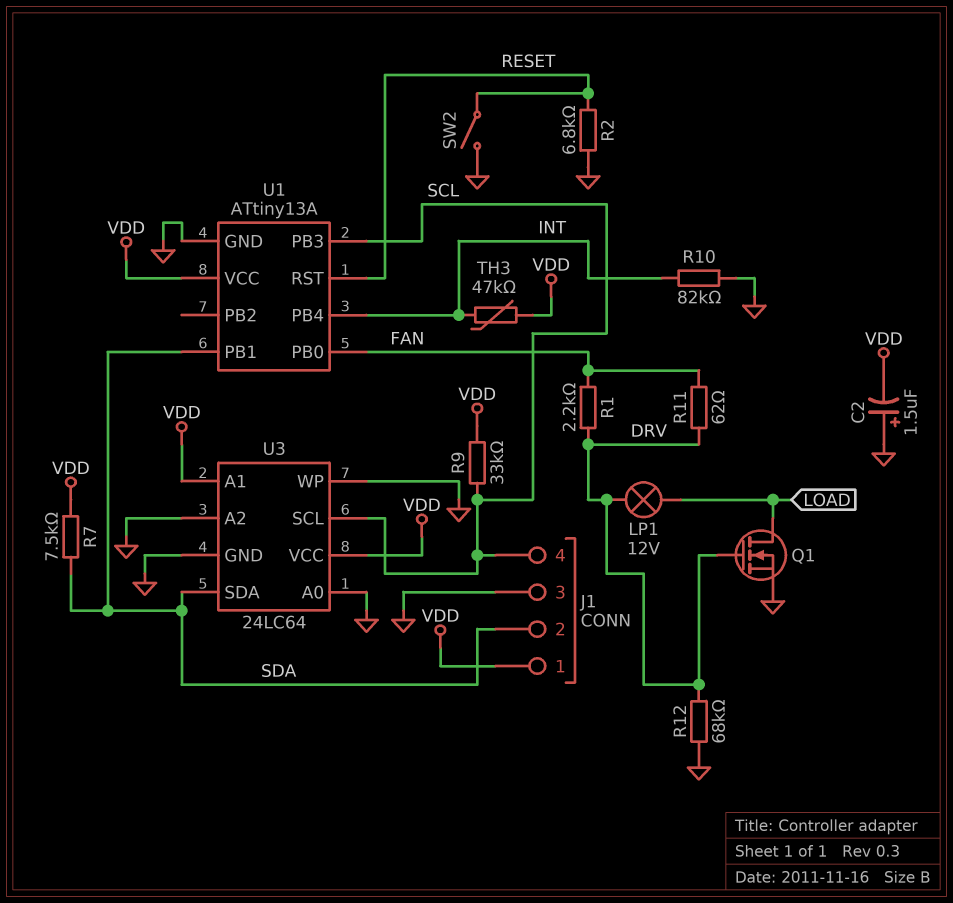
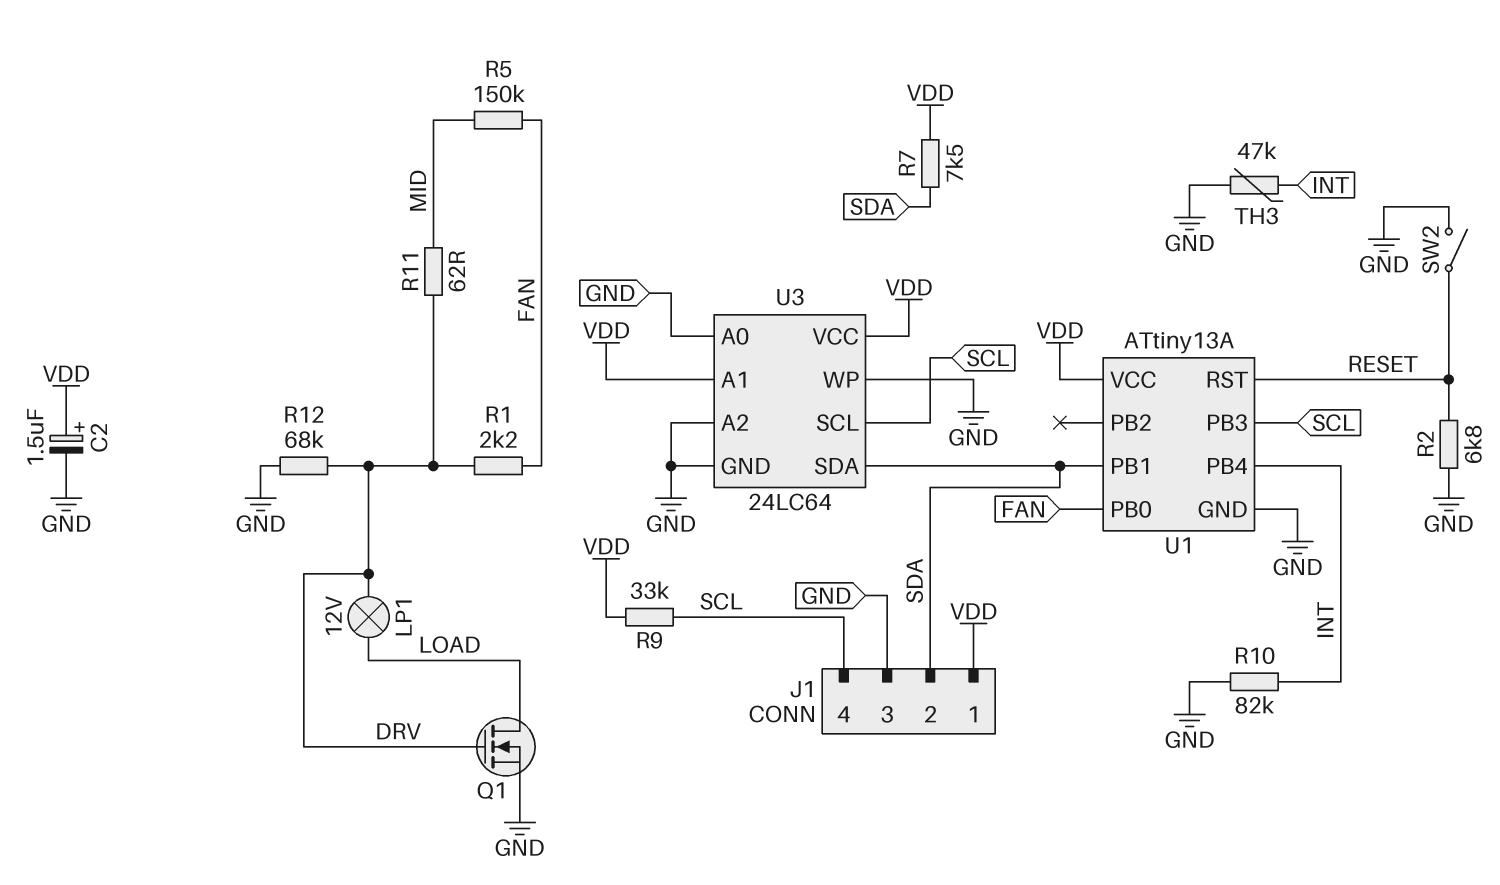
C2: 1.5uF (plus GND, minus VDD) -> 1.5uF (plus VDD, minus GND)
R5: none -> 150k (FAN, MID)
R11: 62 (DRV, FAN) -> 62 (DRV, MID)
TH3: 47k (INT, VDD) -> 47k (GND, INT)

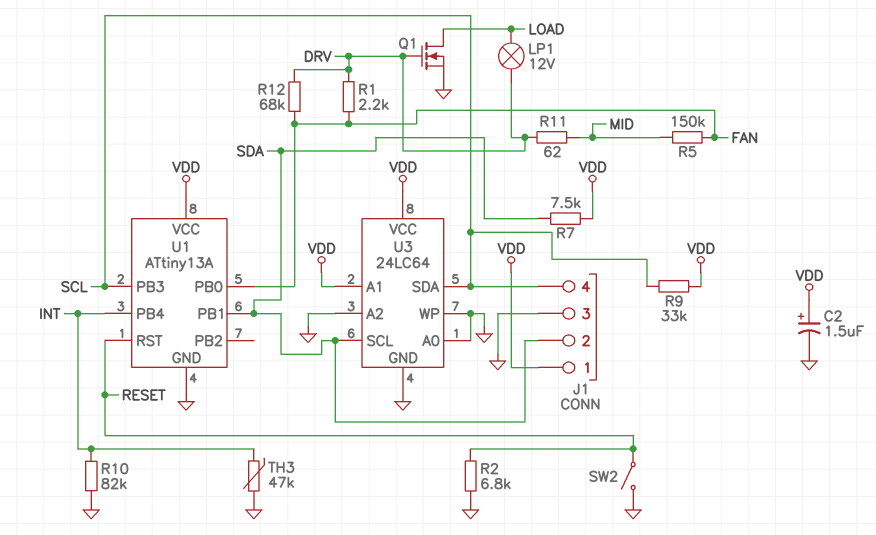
R12: 68k (DRV, GND) -> 68k (DRV, FAN)
U3 pin SCL: SCL -> SDA
U3 pin SDA: SDA -> SCL

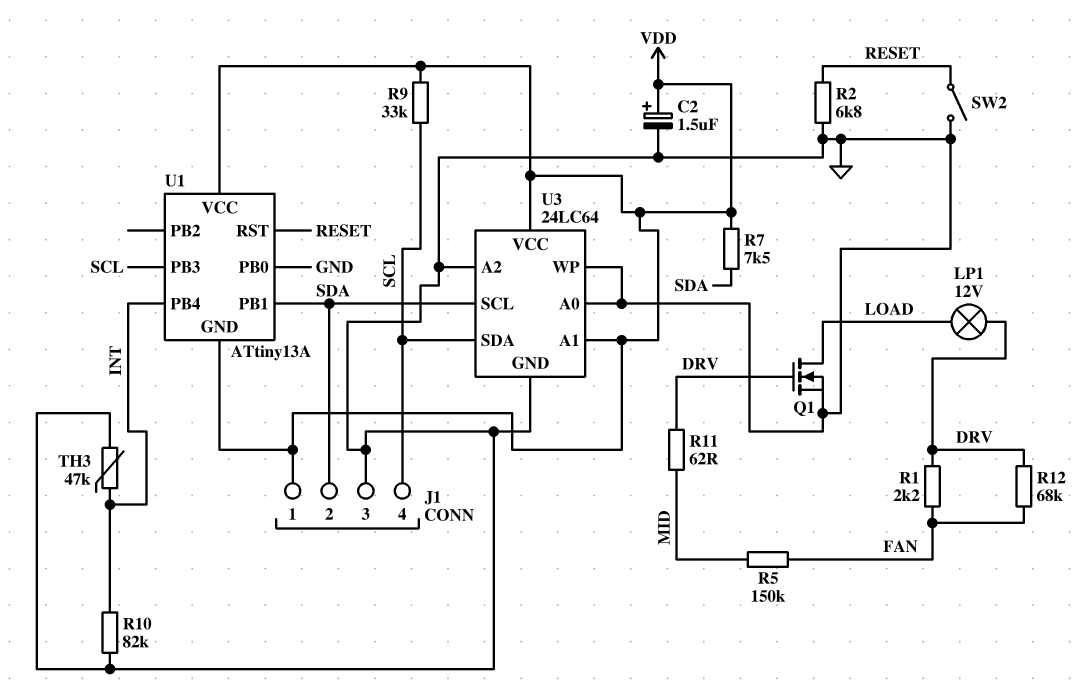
U1 pin GND: GND -> VDD
U1 pin PB0: FAN -> GND

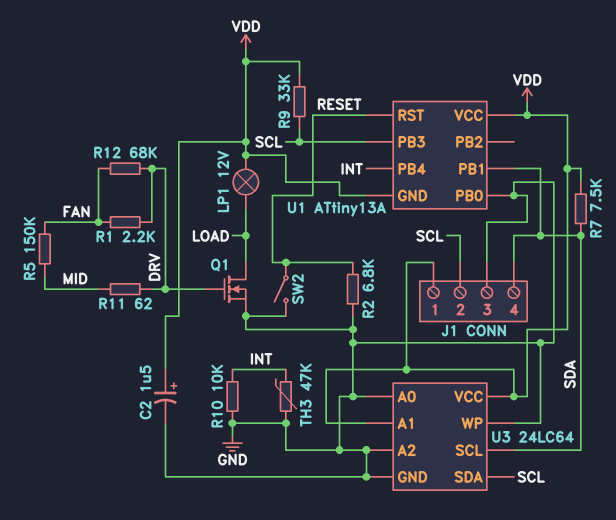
J1 pin 2: SDA -> SCL
J1 pin 4: SCL -> SDA
LP1: lamp 12V (DRV, LOAD) -> lamp 12V (LOAD, VDD)
R10: 82k (GND, INT) -> 10k (GND, INT)

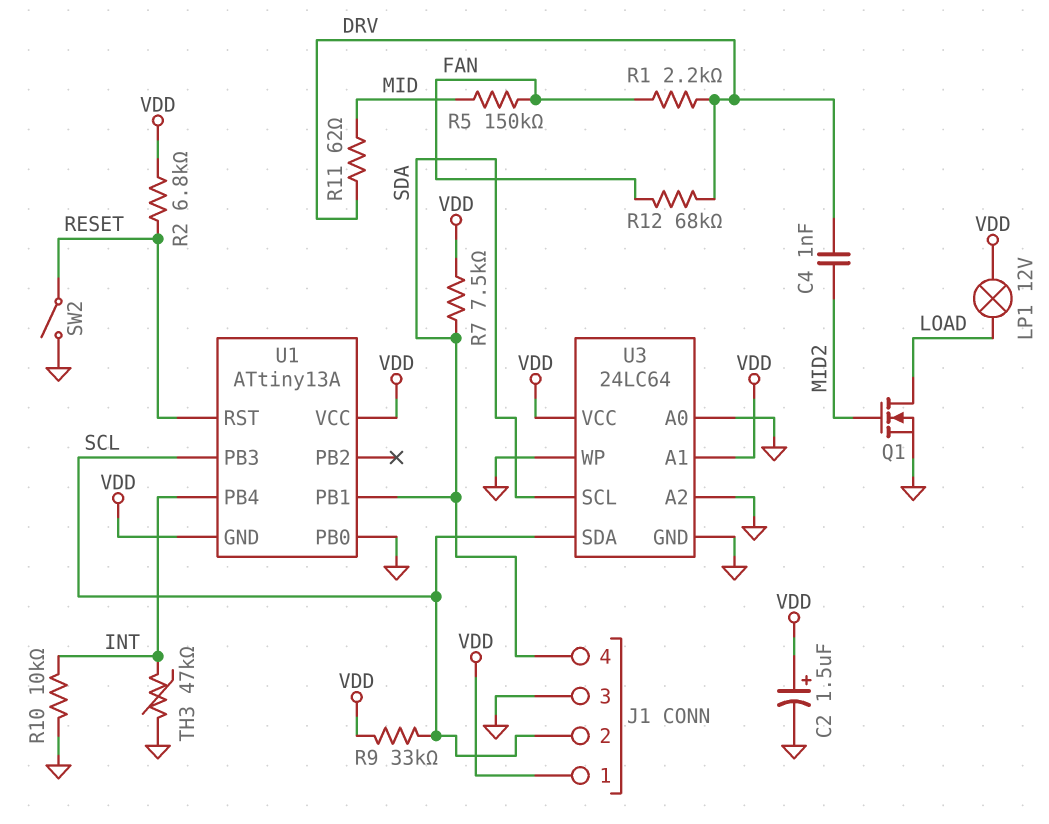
C4: none -> 1nF (DRV, MID2)
Q1: NMOS (G DRV, D LOAD, S GND) -> NMOS (G MID2, D LOAD, S GND)
R2: 6.8k (GND, RESET) -> 6.8k (RESET, VDD)

